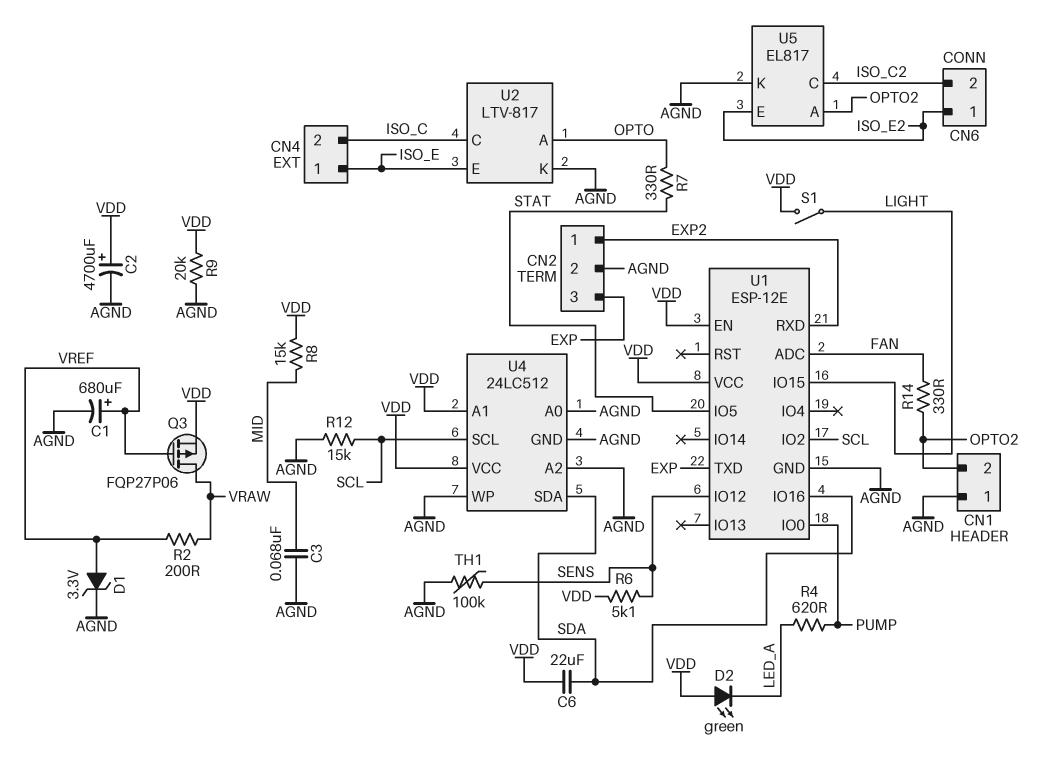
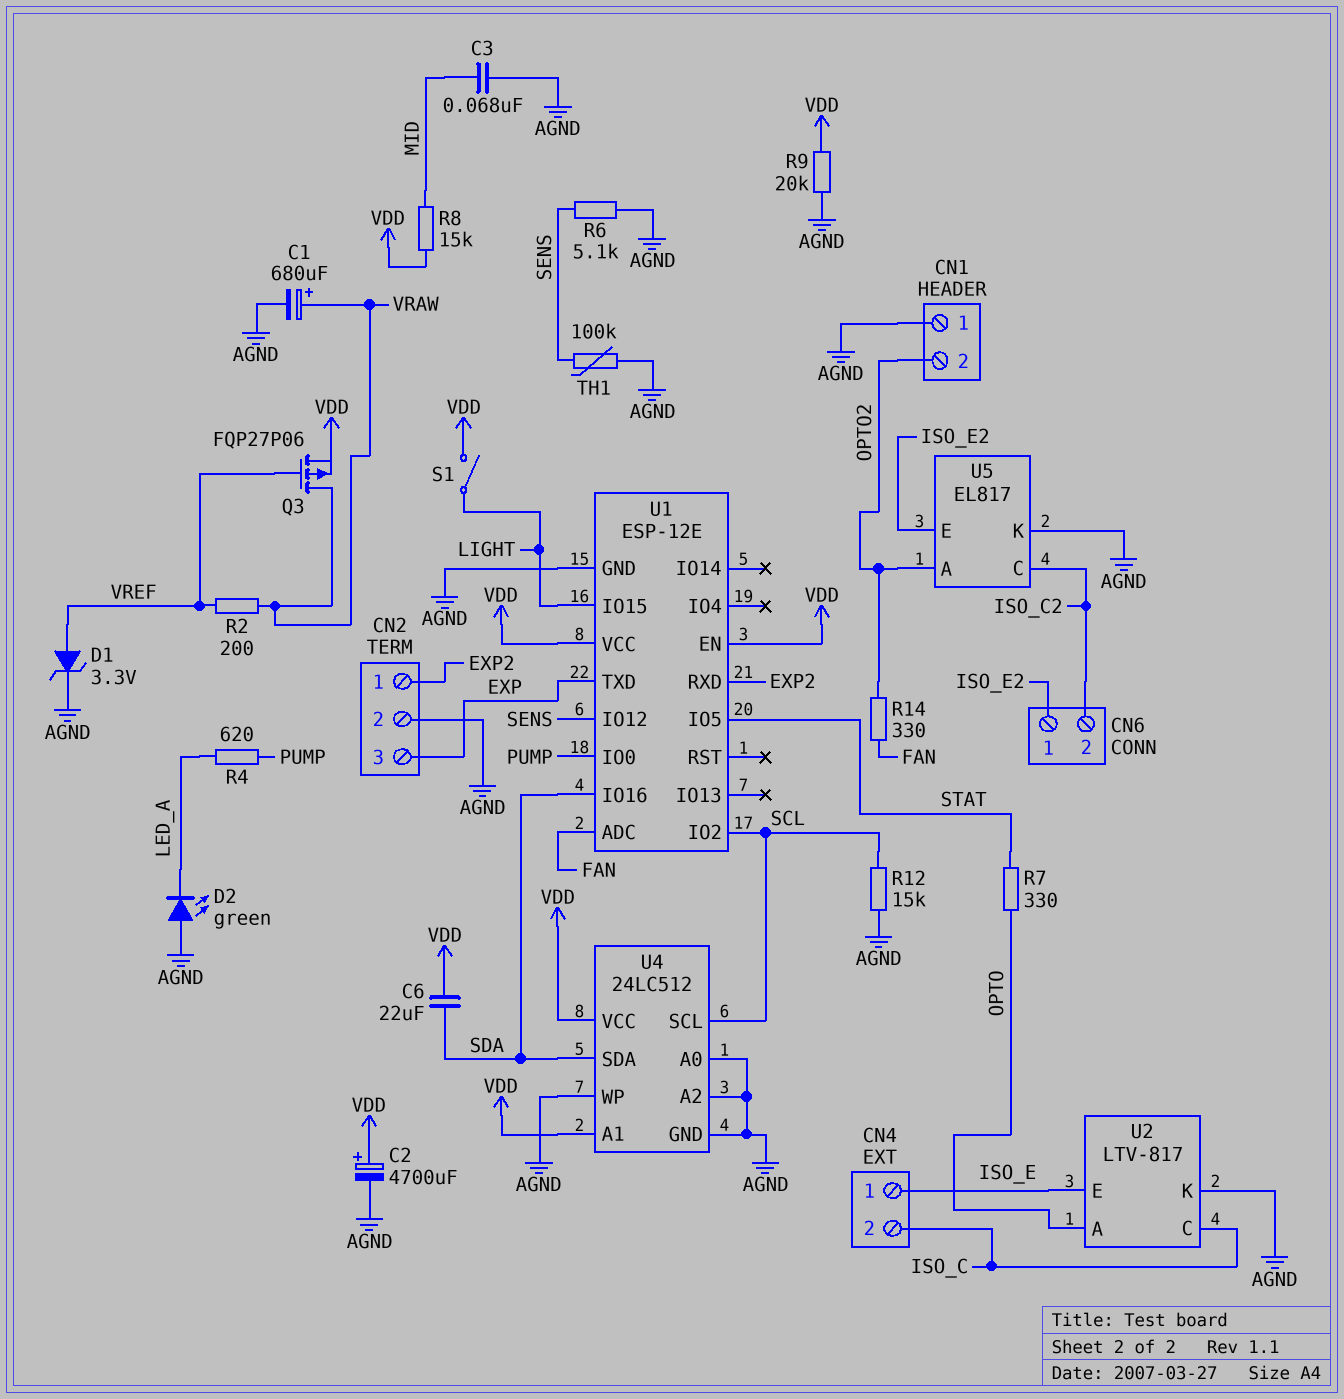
C1: 680uF (plus VREF, minus AGND) -> 680uF (plus VRAW, minus AGND)
D2: LED green (A VDD, K LED_A) -> LED green (A AGND, K LED_A)
R6: 5.1k (SENS, VDD) -> 5.1k (AGND, SENS)

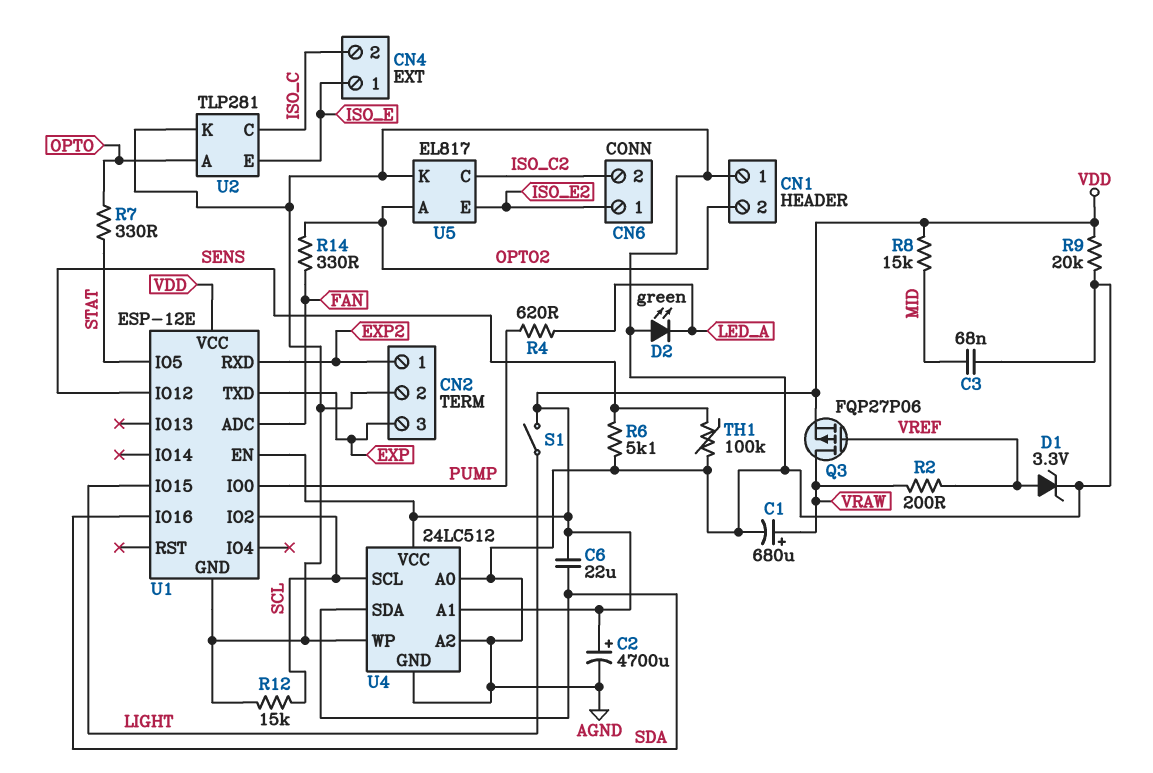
U2: LTV-817 -> TLP281

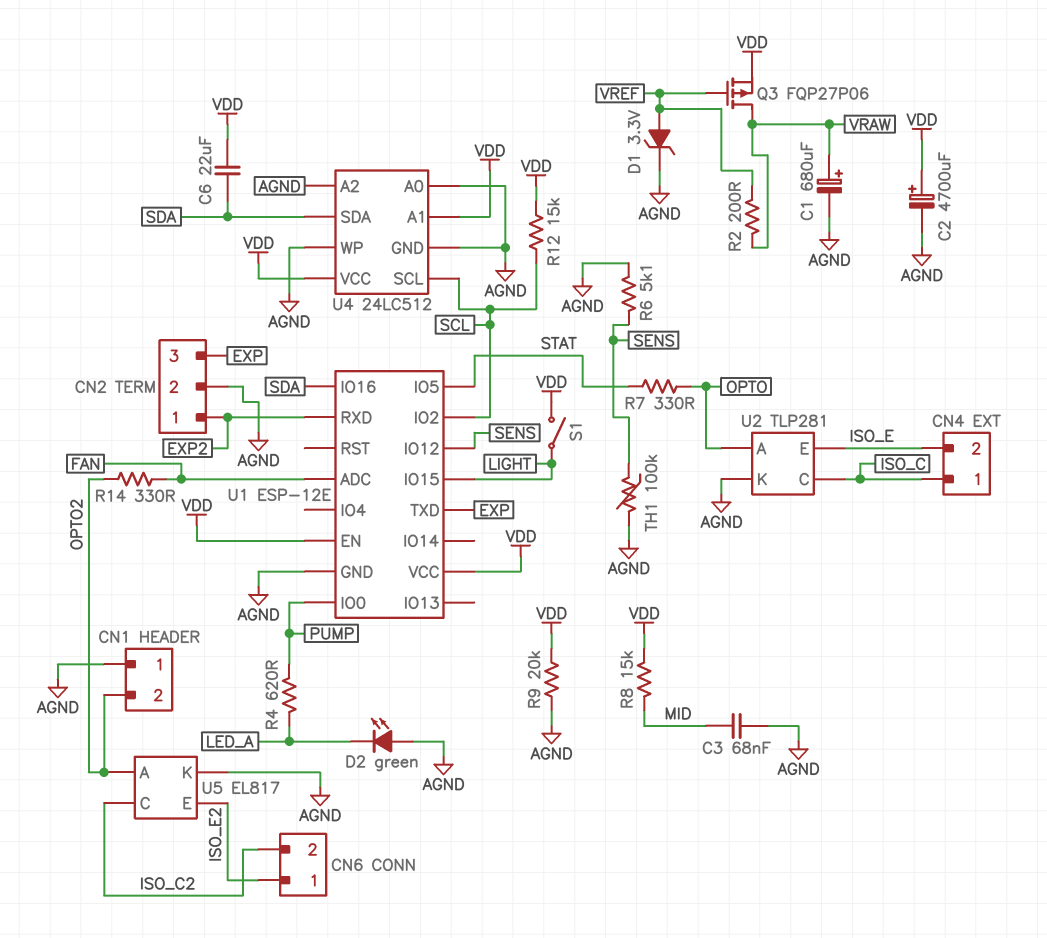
CN4 pin 1: ISO_E -> ISO_C
CN4 pin 2: ISO_C -> ISO_E
R12: 15k (AGND, SCL) -> 15k (SCL, VDD)

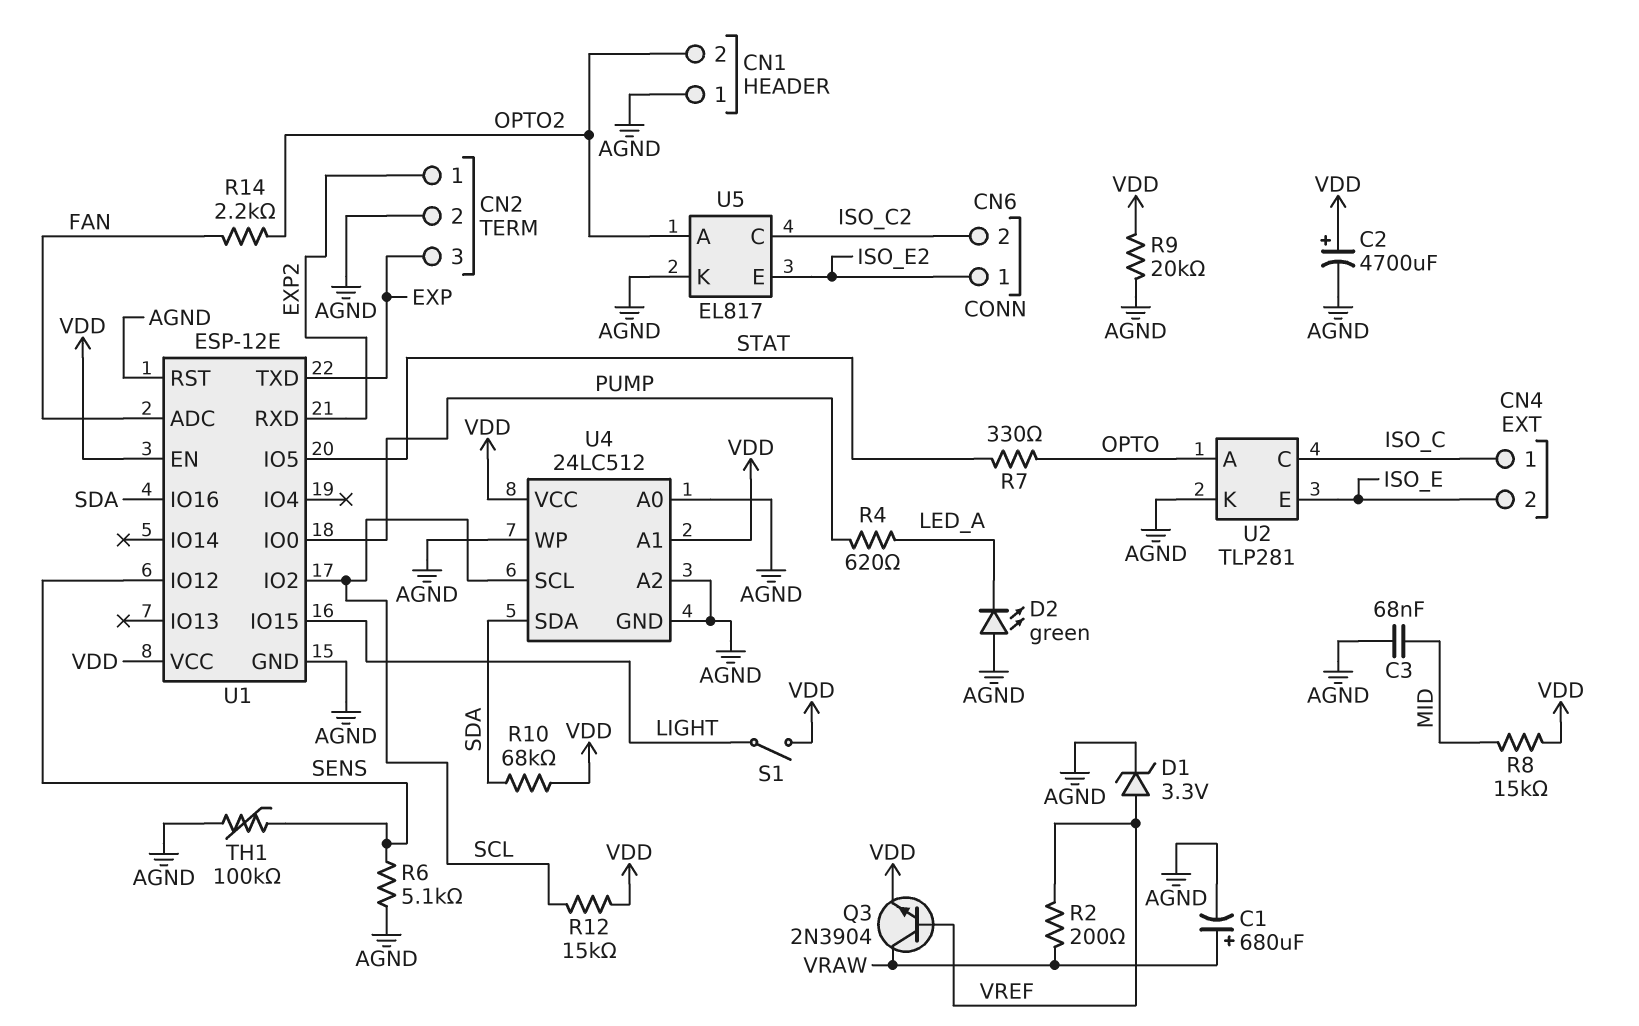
C6: 22uF (SDA, VDD) -> none
Q3: PMOS FQP27P06 (G VREF, D VRAW, S VDD) -> NPN 2N3904 (B VREF, C VRAW, E VDD)
R10: none -> 68k (SDA, VDD)
R14: 330 (FAN, OPTO2) -> 2.2k (FAN, OPTO2)
U1 pin RST: none -> AGND

